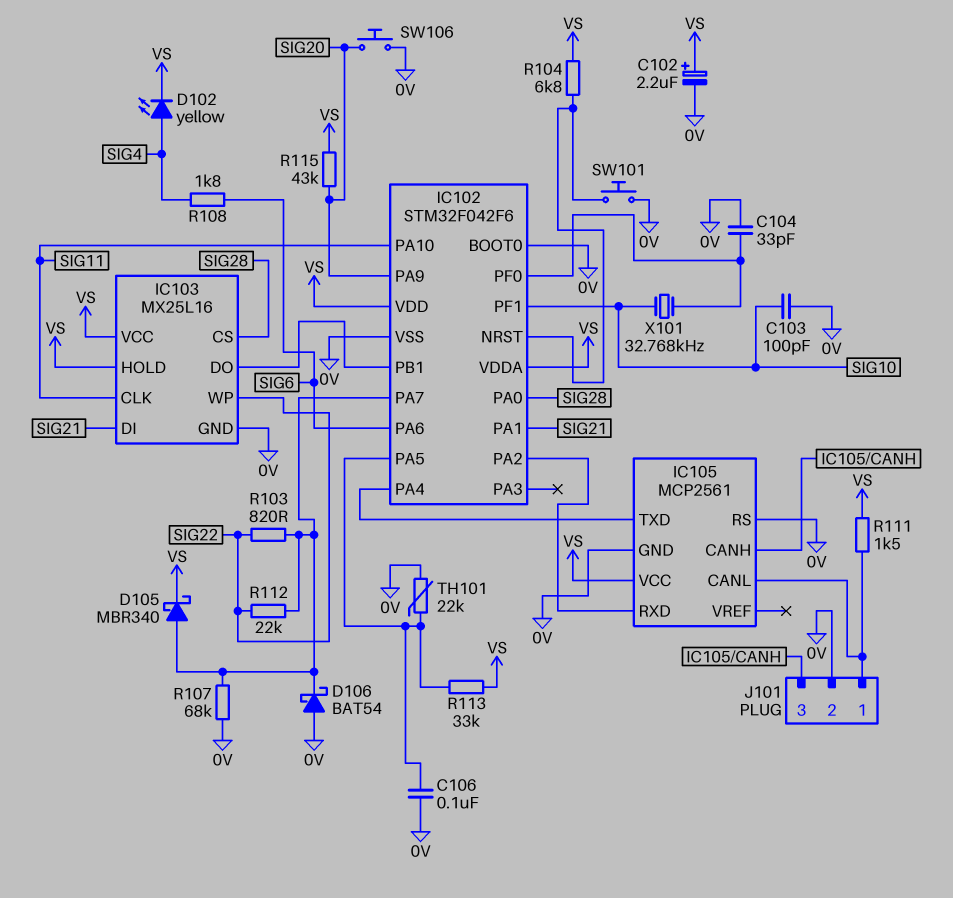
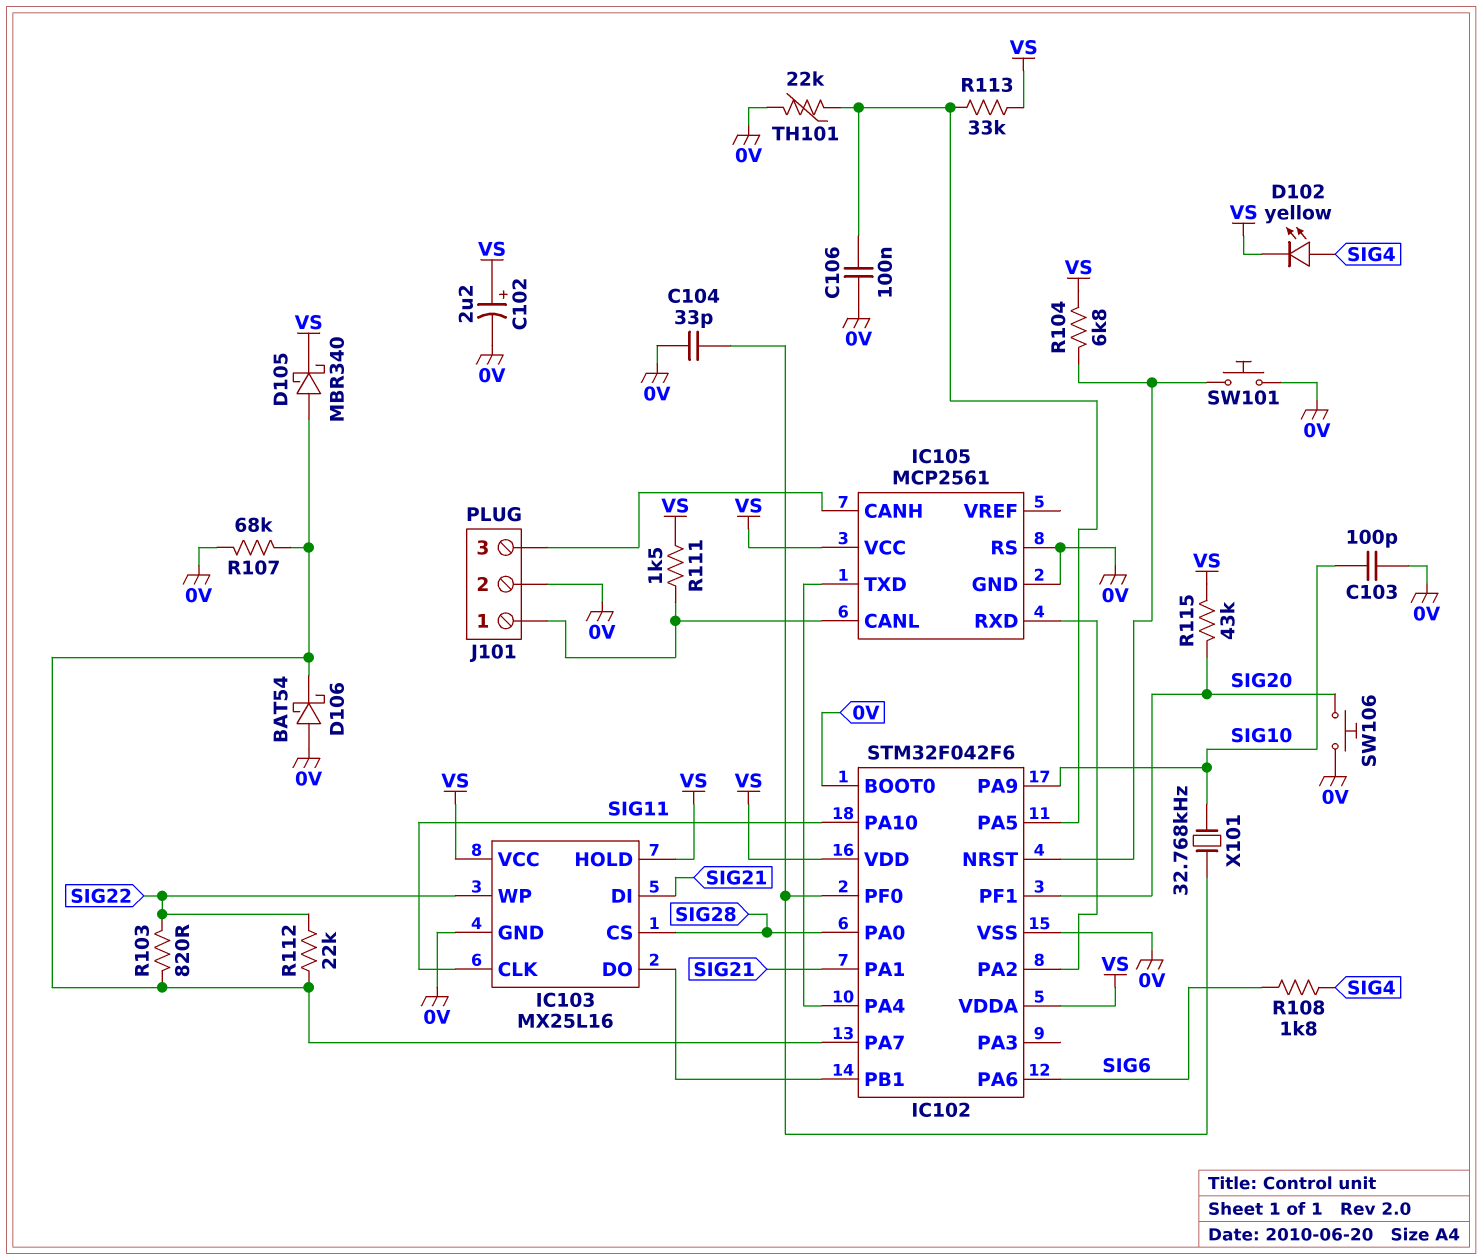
IC102 pin PA9: SIG20 -> SIG10
IC102 pin PF1: SIG10 -> SIG20

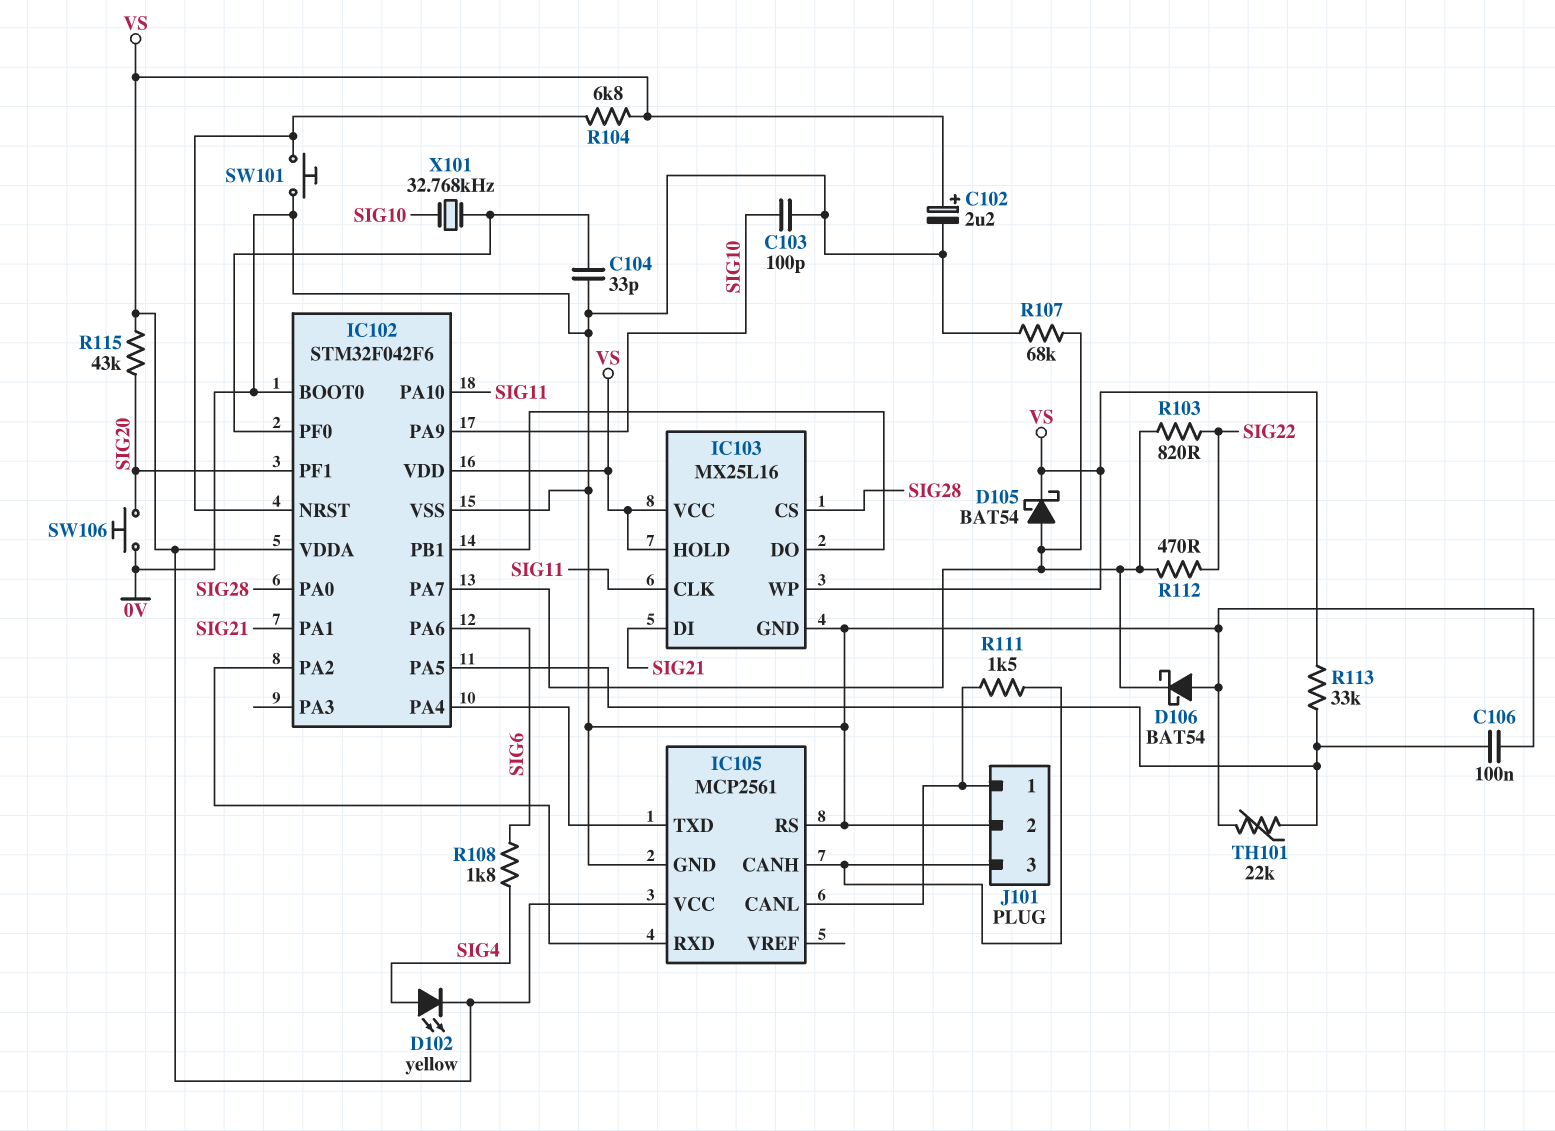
D105: schottky MBR340 (A IC102/PA7, K VS) -> schottky BAT54 (A IC102/PA7, K VS)
IC103 pin WP: SIG22 -> VS
R111: 1.5k (IC105/CANL, VS) -> 1.5k (IC105/CANH, IC105/CANL)
R112: 22k (IC102/PA7, SIG22) -> 470 (IC102/PA7, SIG22)

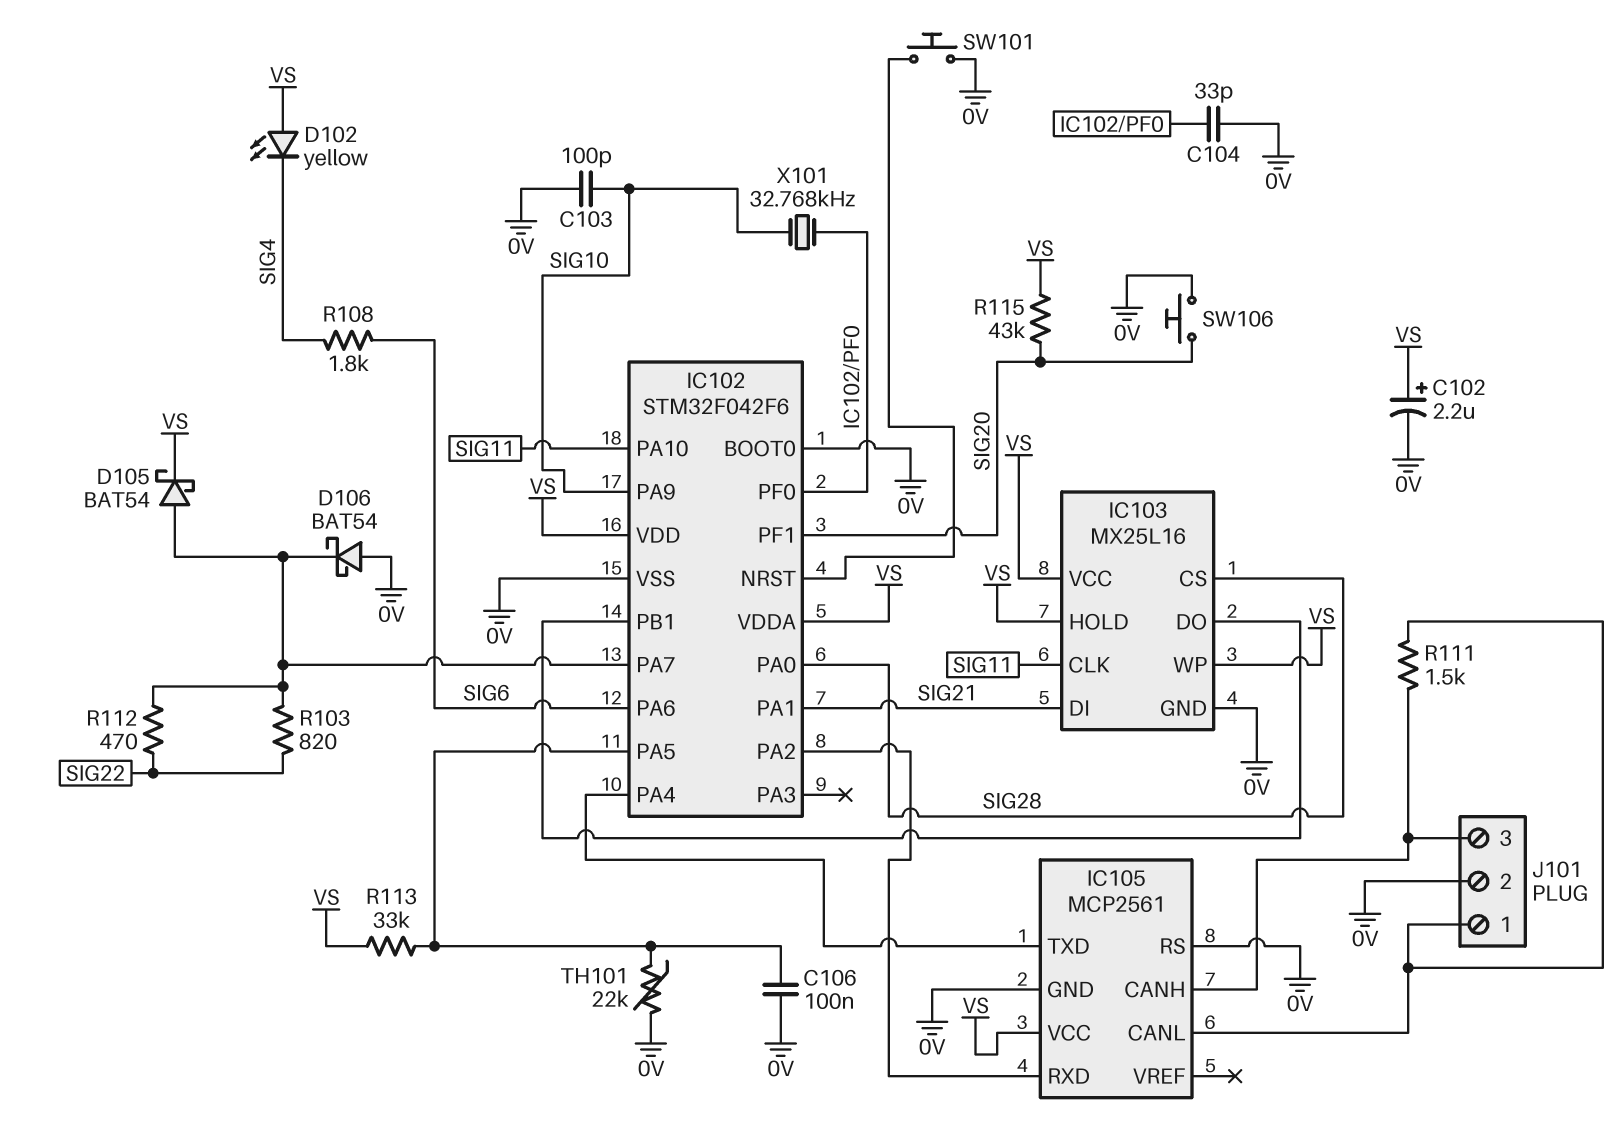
D102: LED yellow (A SIG4, K VS) -> LED yellow (A VS, K SIG4)
R104: 6.8k (IC102/NRST, VS) -> none
R107: 68k (0V, IC102/PA7) -> none

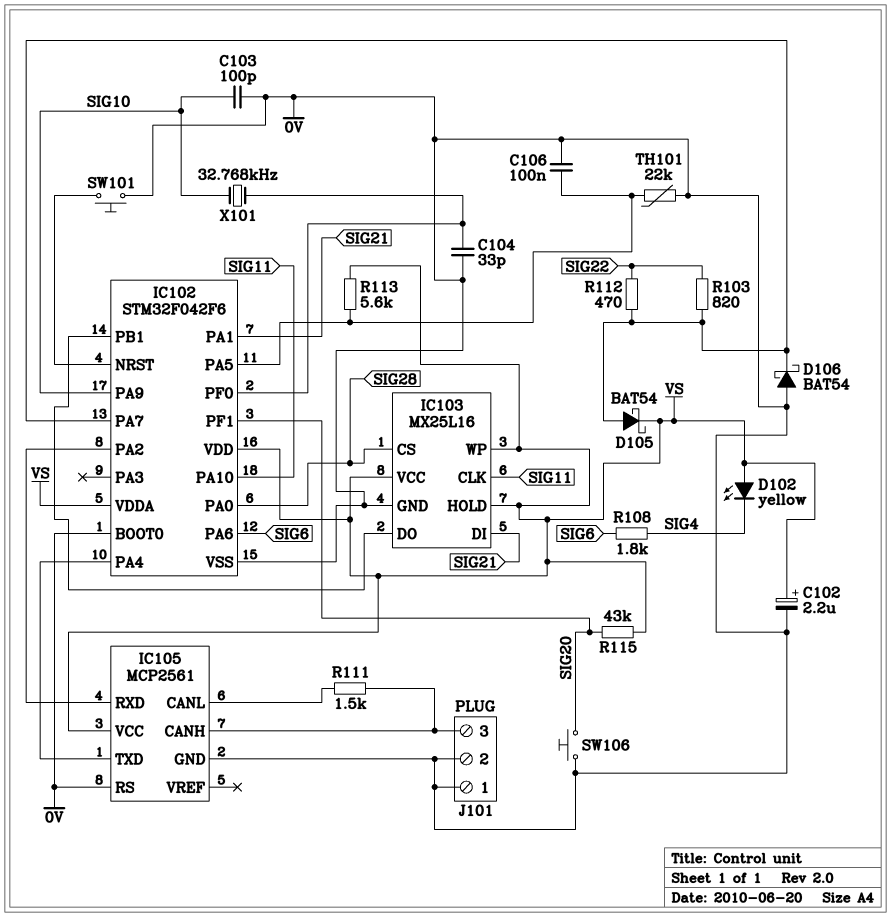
J101 pin 1: IC105/CANL -> 0V
R113: 33k (IC102/PA5, VS) -> 5.6k (IC102/PA5, VS)

